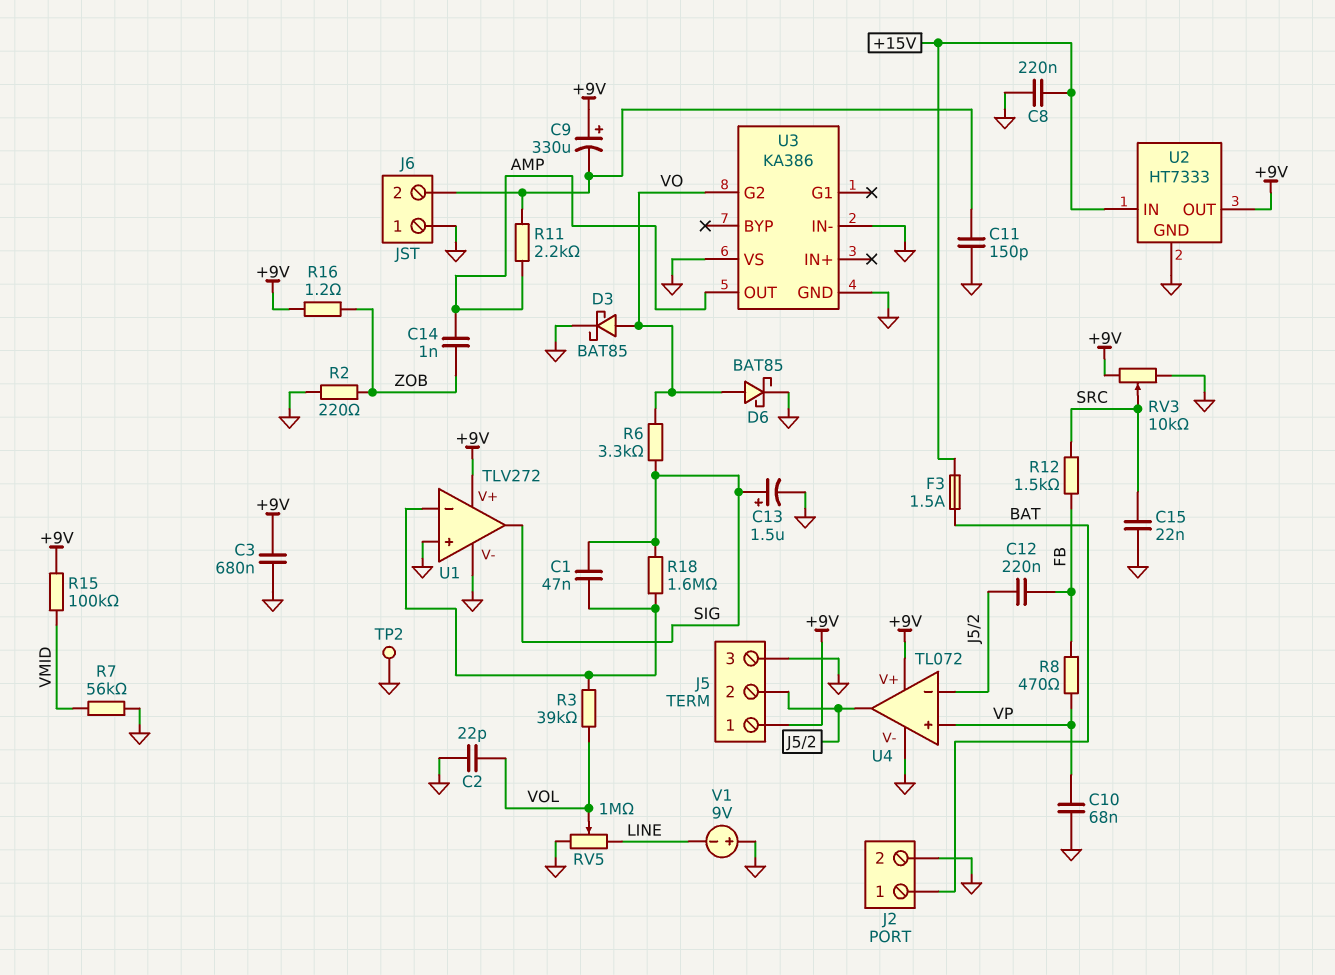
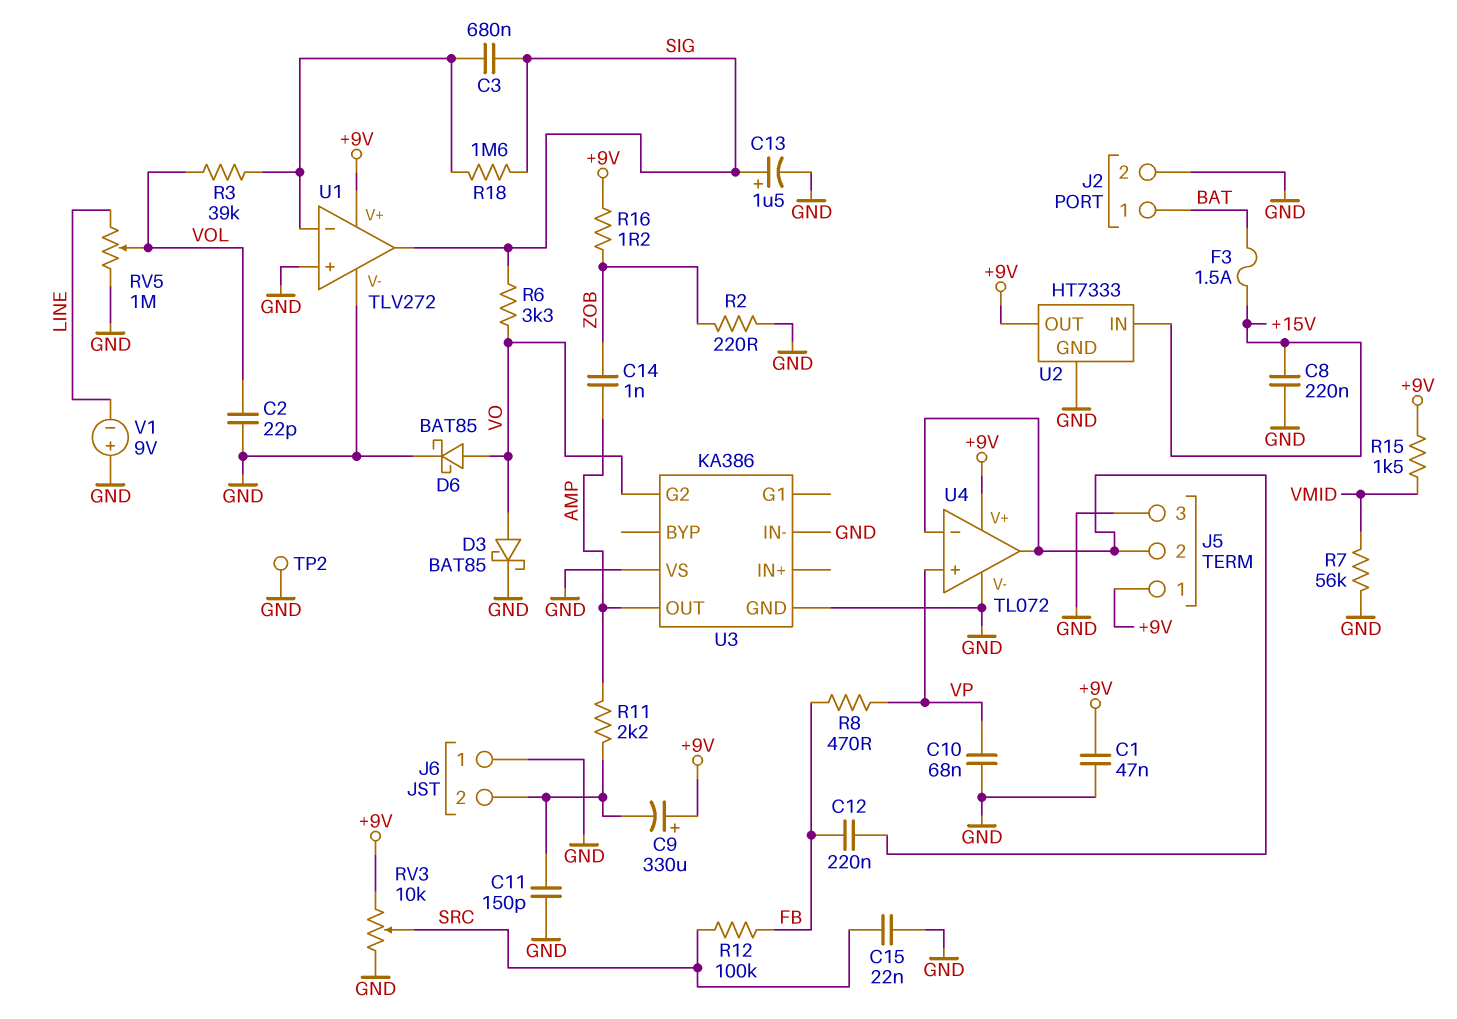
C1: 47nF (SIG, U1/in-) -> 47nF (+9V, GND)
C3: 680nF (+9V, GND) -> 680nF (SIG, U1/in-)
R12: 1.5k (FB, SRC) -> 100k (FB, SRC)
R15: 100k (+9V, VMID) -> 1.5k (+9V, VMID)

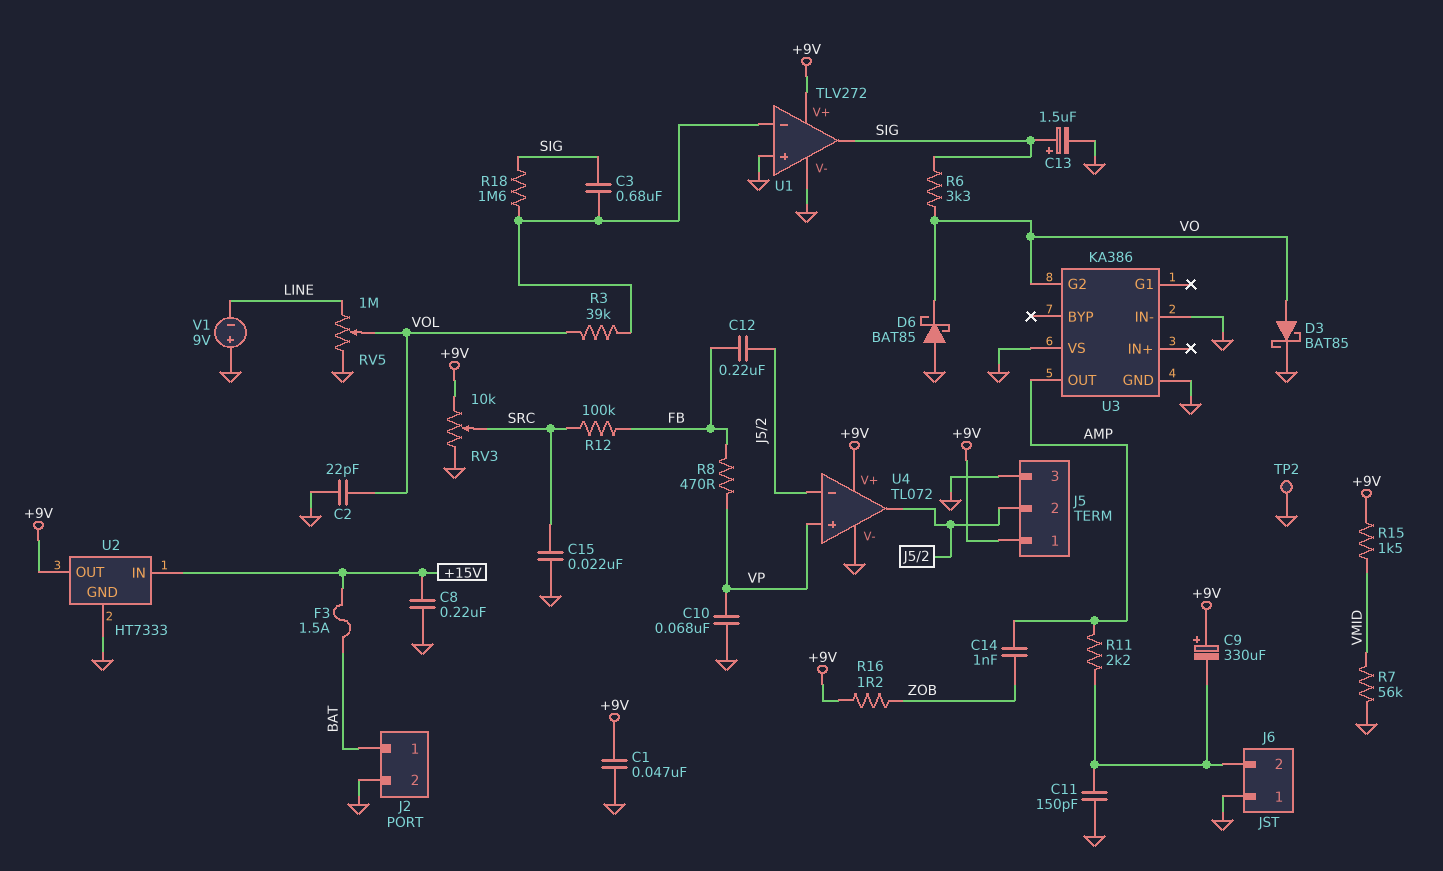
D6: schottky BAT85 (A VO, K GND) -> schottky BAT85 (A GND, K VO)
R2: 220 (GND, ZOB) -> none

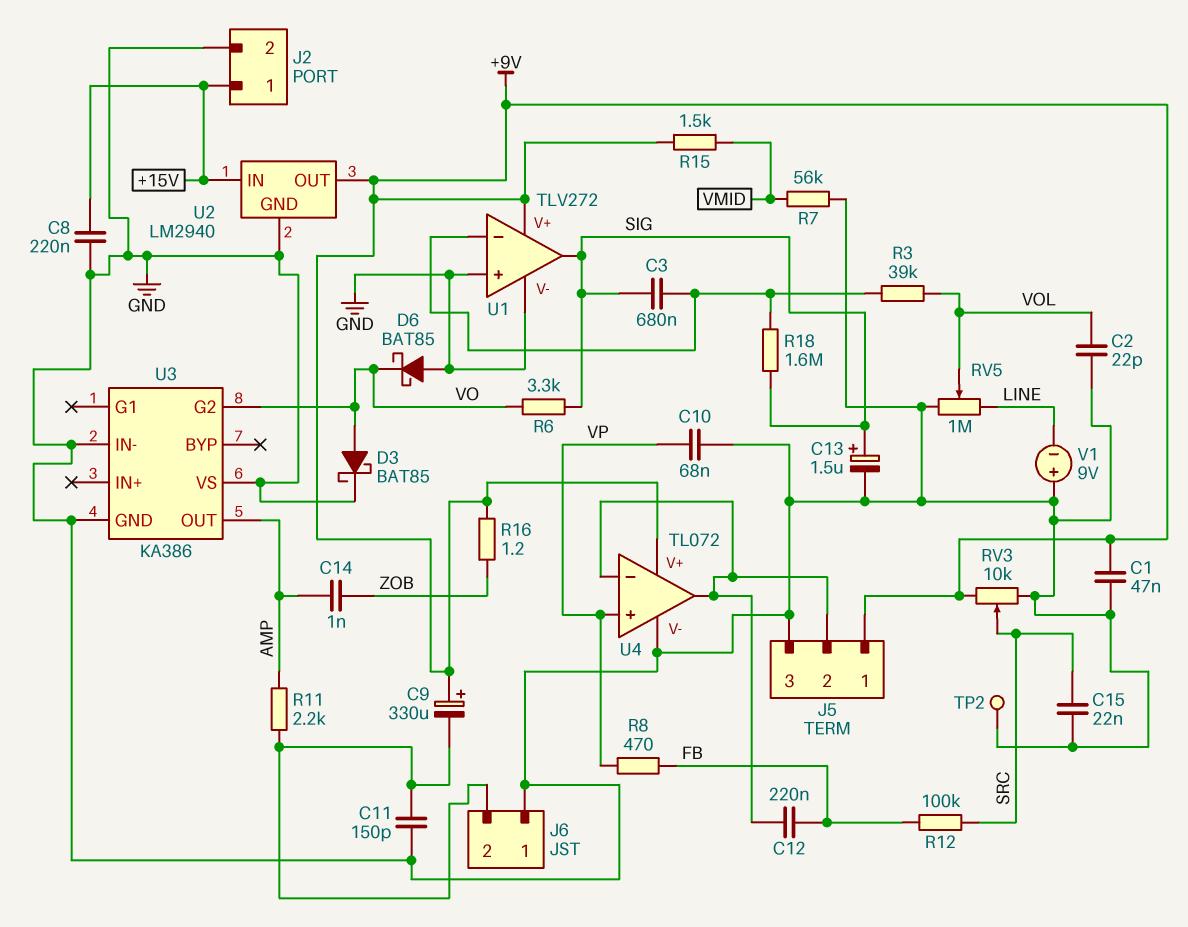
F3: 1.5A (+15V, BAT) -> none
J2 pin 1: BAT -> +15V
U2: HT7333 -> LM2940

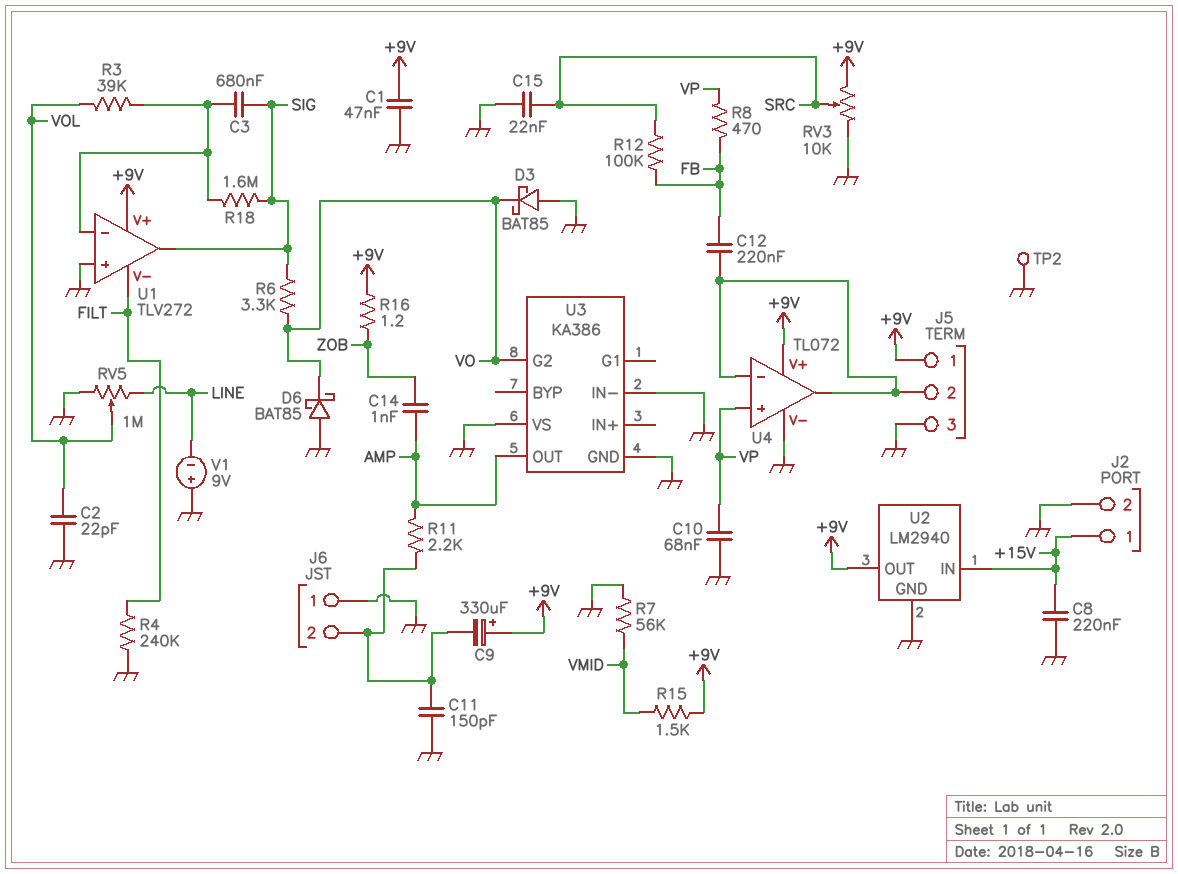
C13: 1.5uF (plus SIG, minus GND) -> none
D3: schottky BAT85 (A VO, K GND) -> schottky BAT85 (A GND, K VO)
R4: none -> 240k (FILT, GND)
U1 pin V-: GND -> FILT

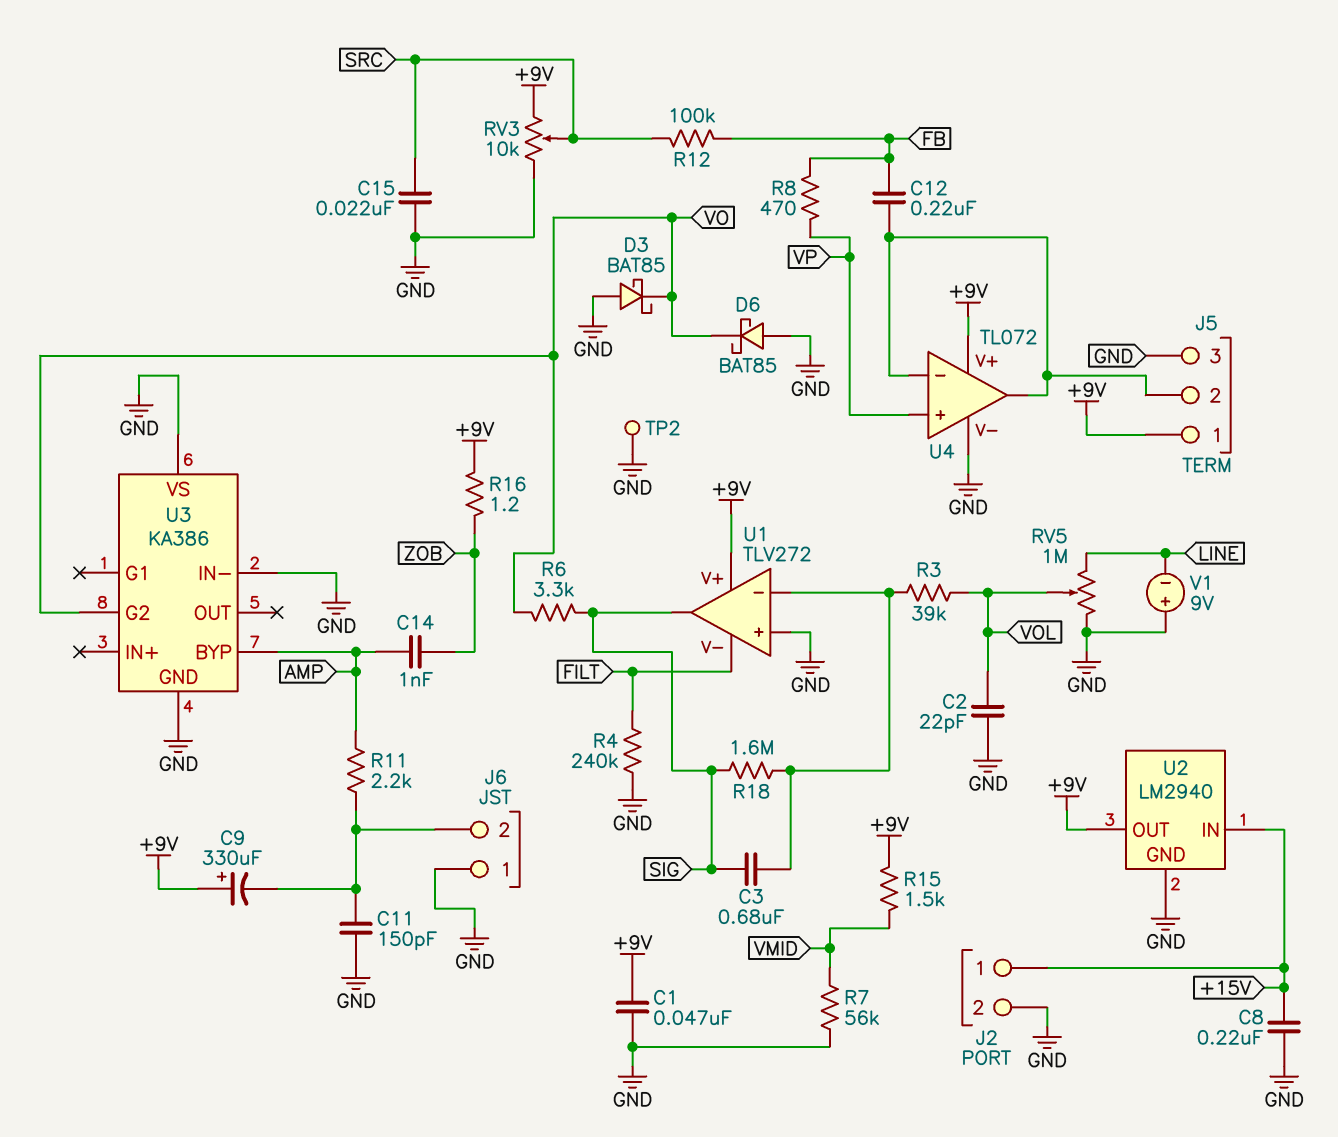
C10: 68nF (GND, VP) -> none
U3 pin BYP: none -> AMP
U3 pin OUT: AMP -> none

